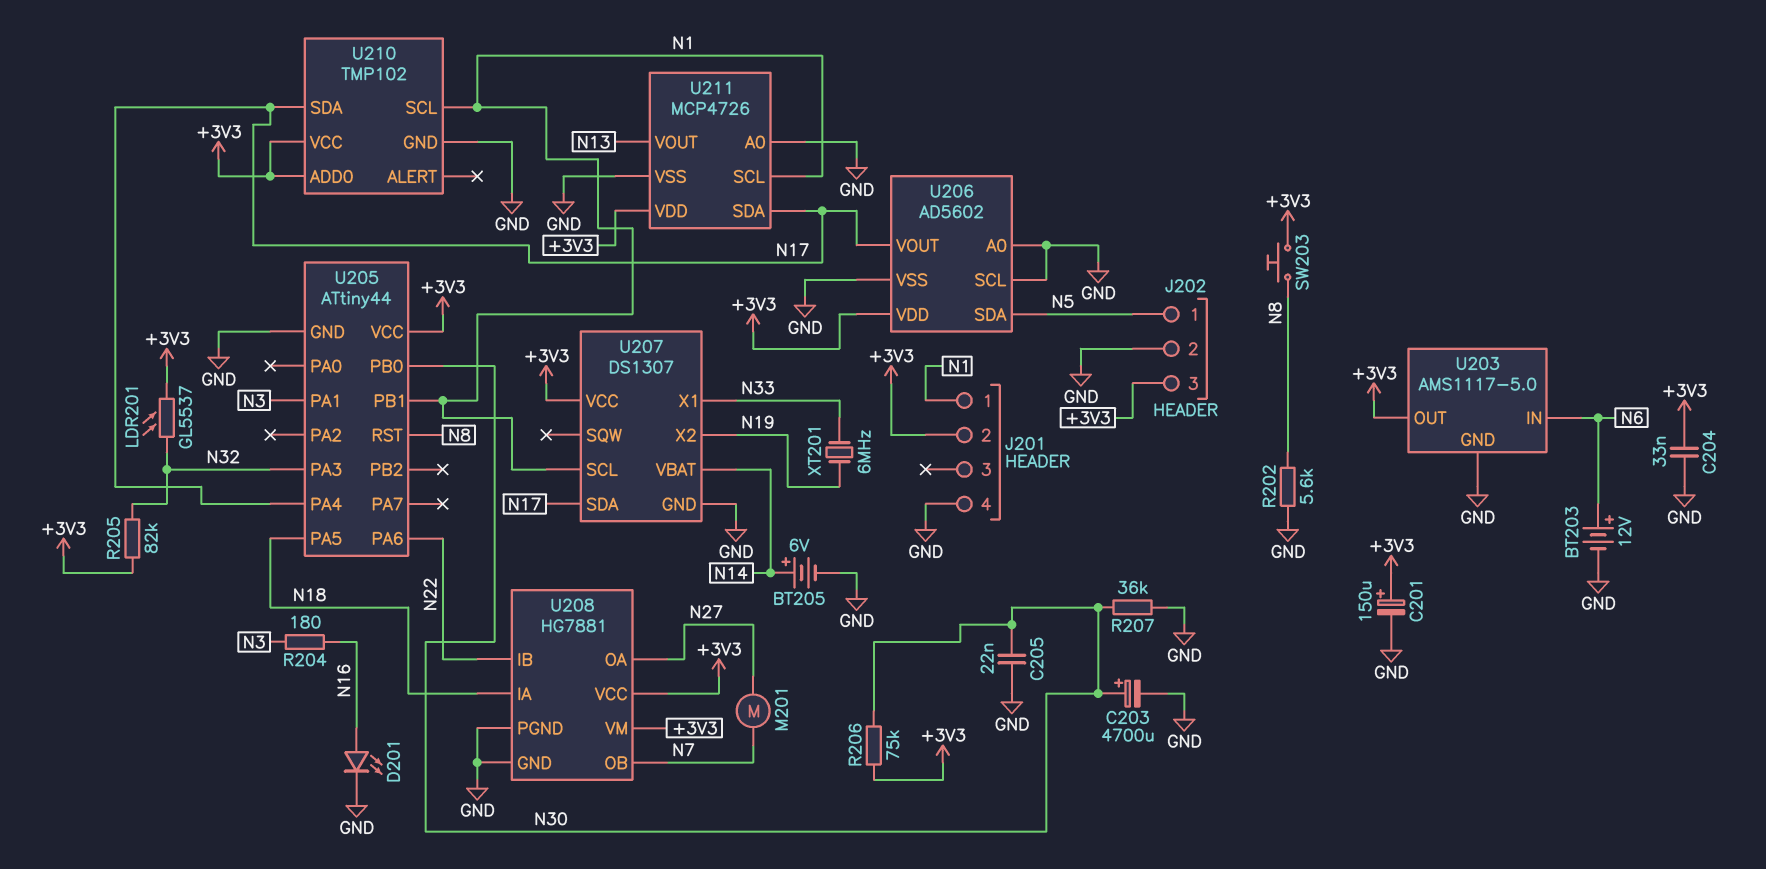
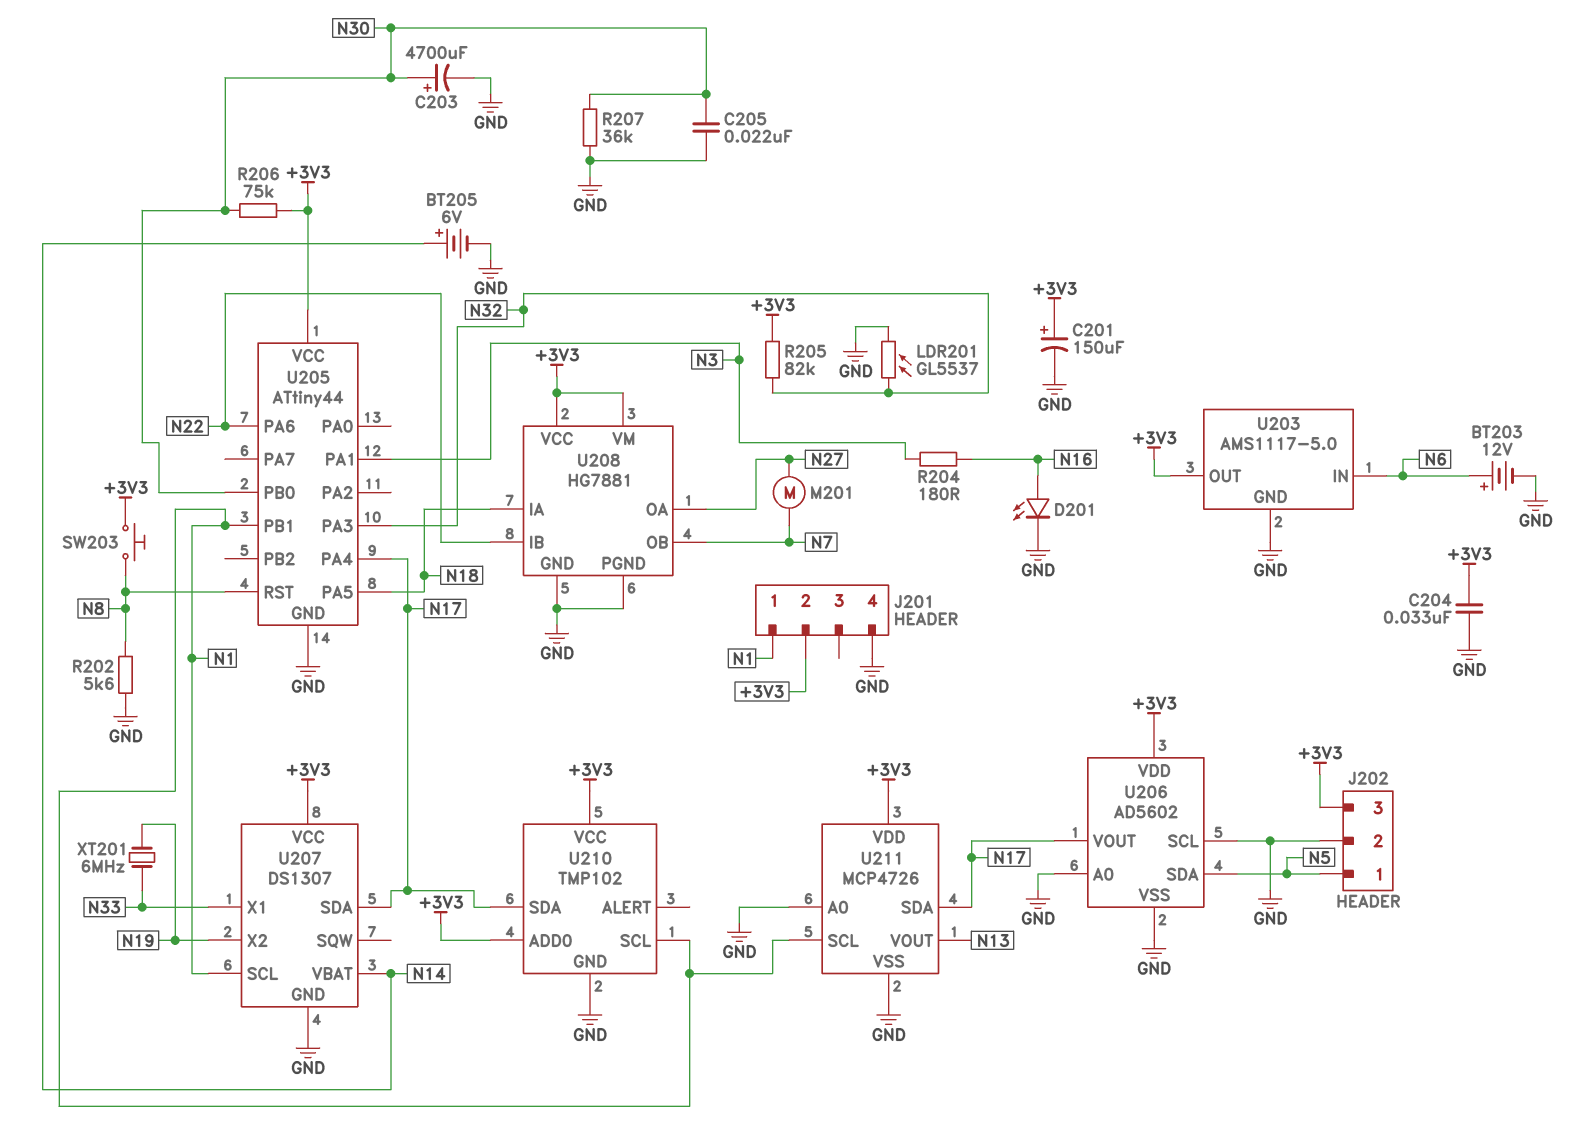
LDR201: GL5537 (+3V3, N32) -> GL5537 (GND, N32)

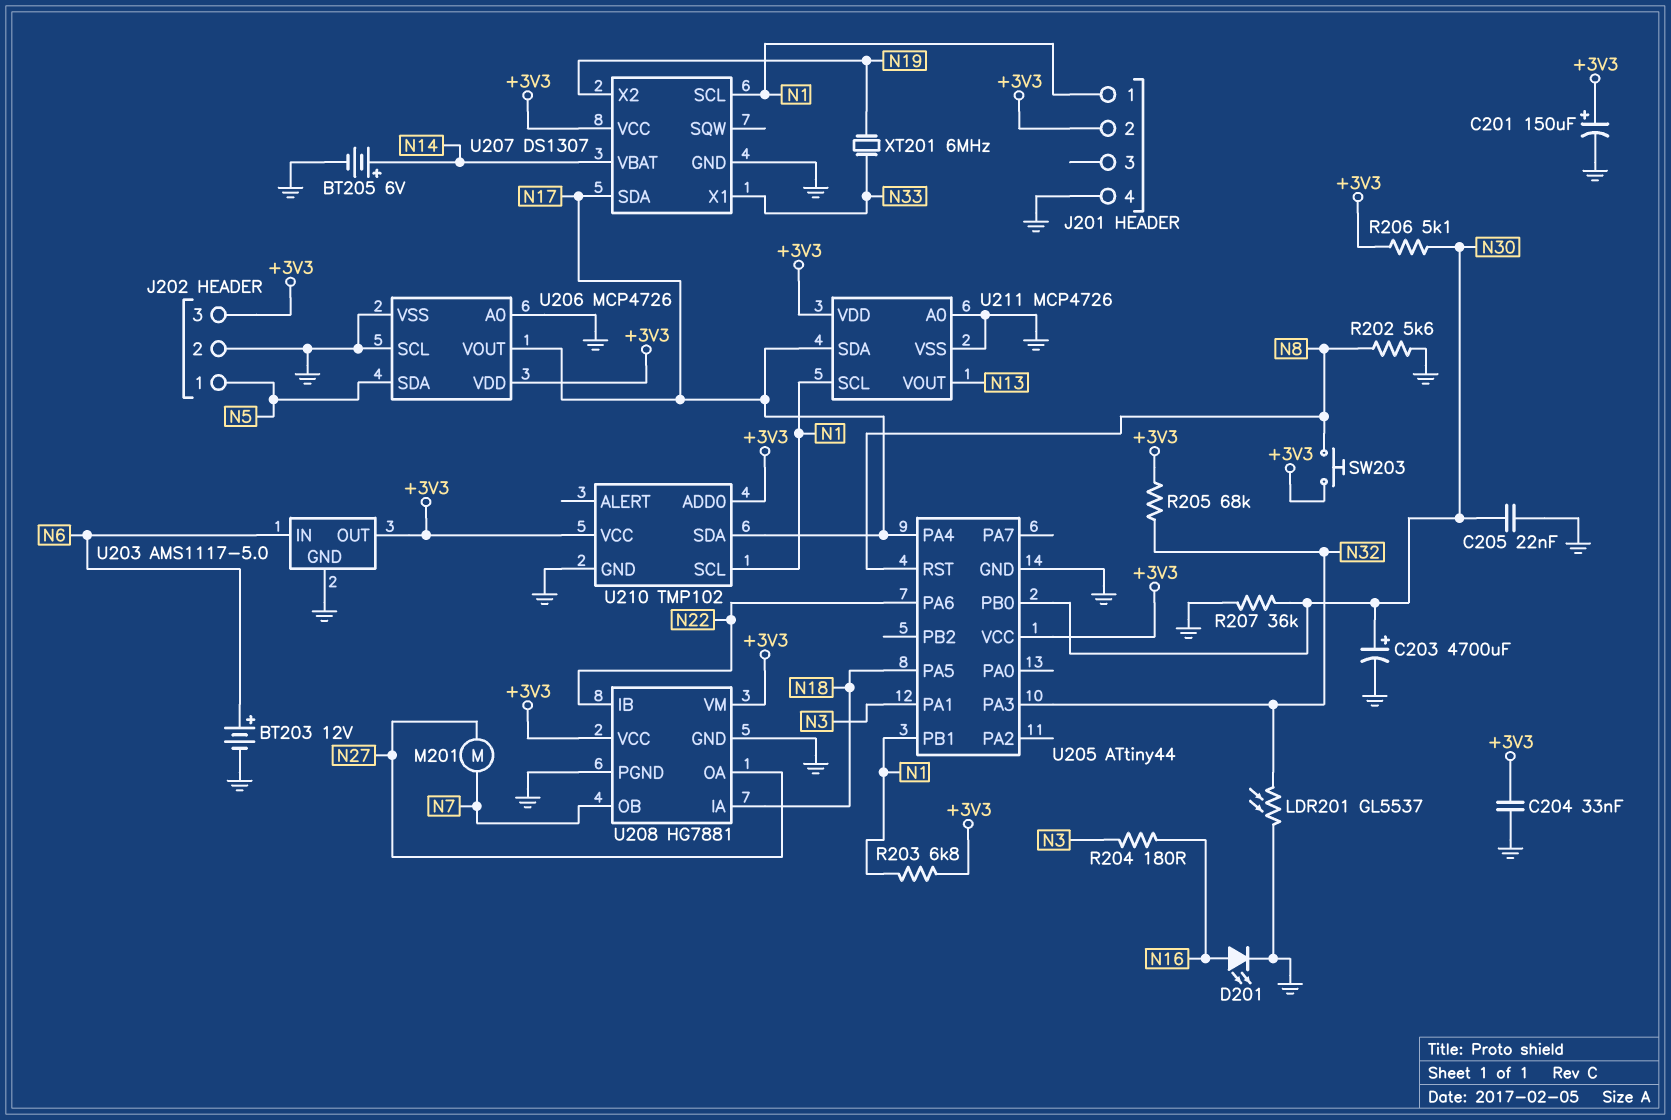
R203: none -> 6.8k (+3V3, N1)
R205: 82k (+3V3, N32) -> 68k (+3V3, N32)
R206: 75k (+3V3, N30) -> 5.1k (+3V3, N30)
U206: AD5602 -> MCP4726

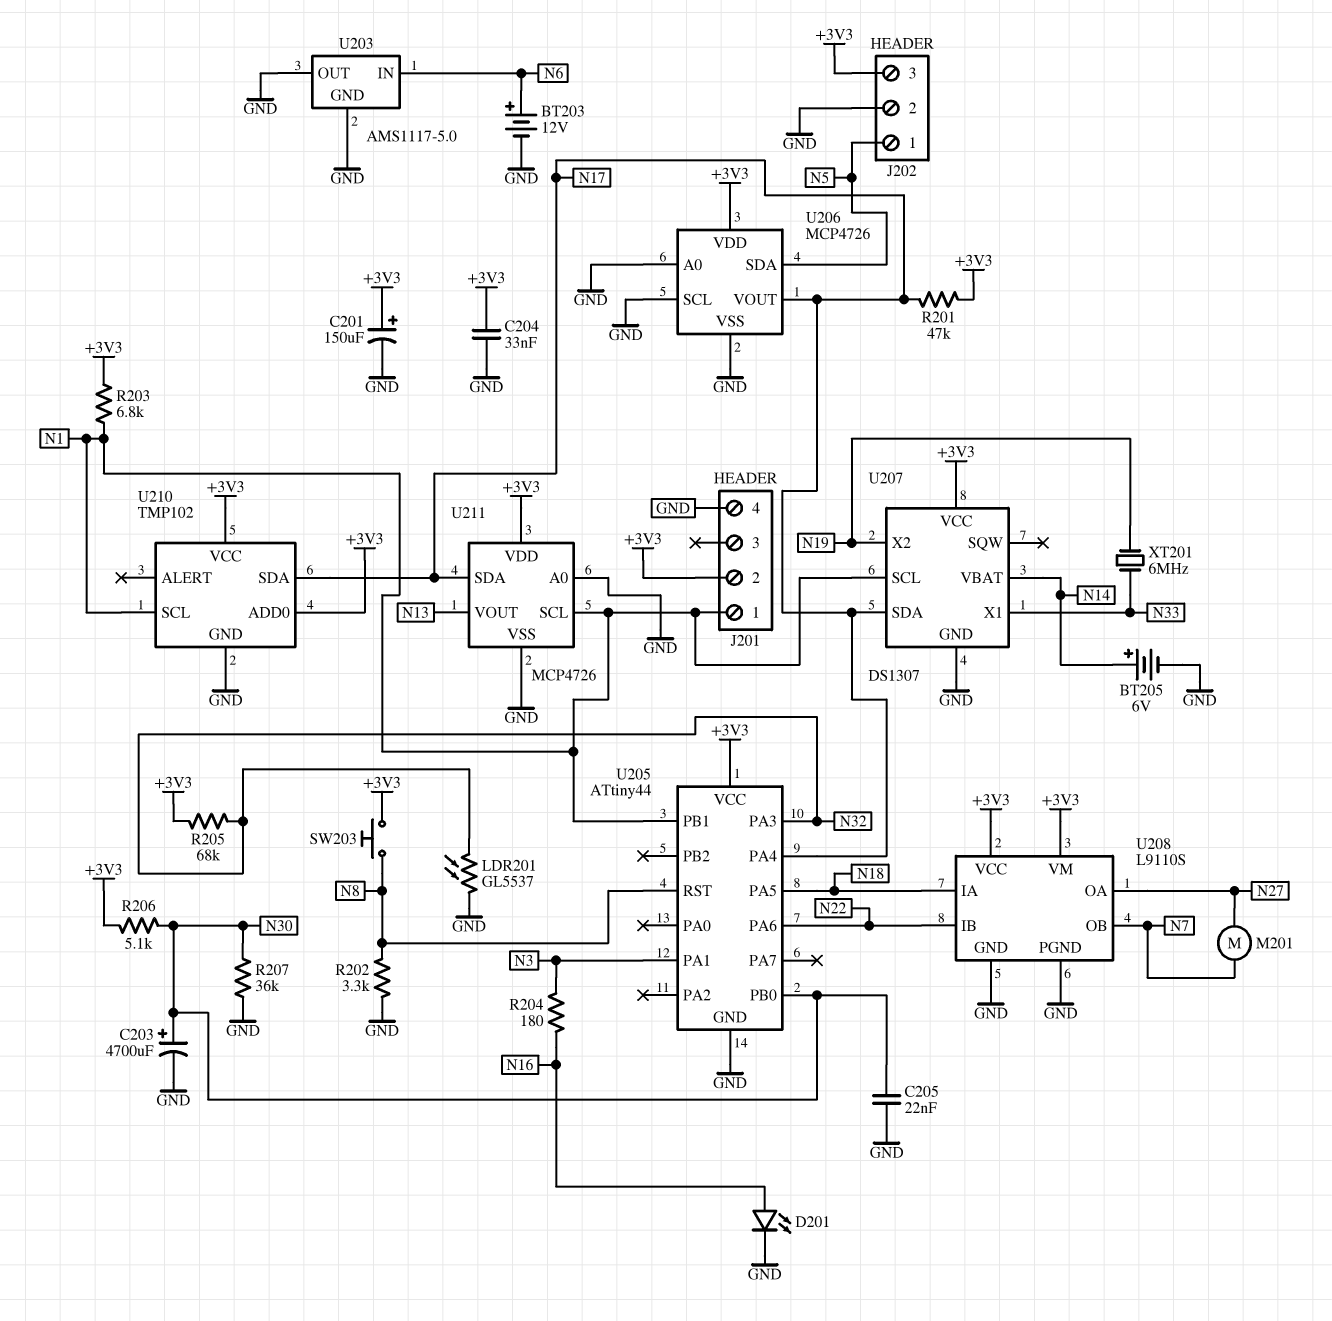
R201: none -> 47k (+3V3, N17)
R202: 5.6k (GND, N8) -> 3.3k (GND, N8)
U203 pin OUT: +3V3 -> GND
U208: HG7881 -> L9110S

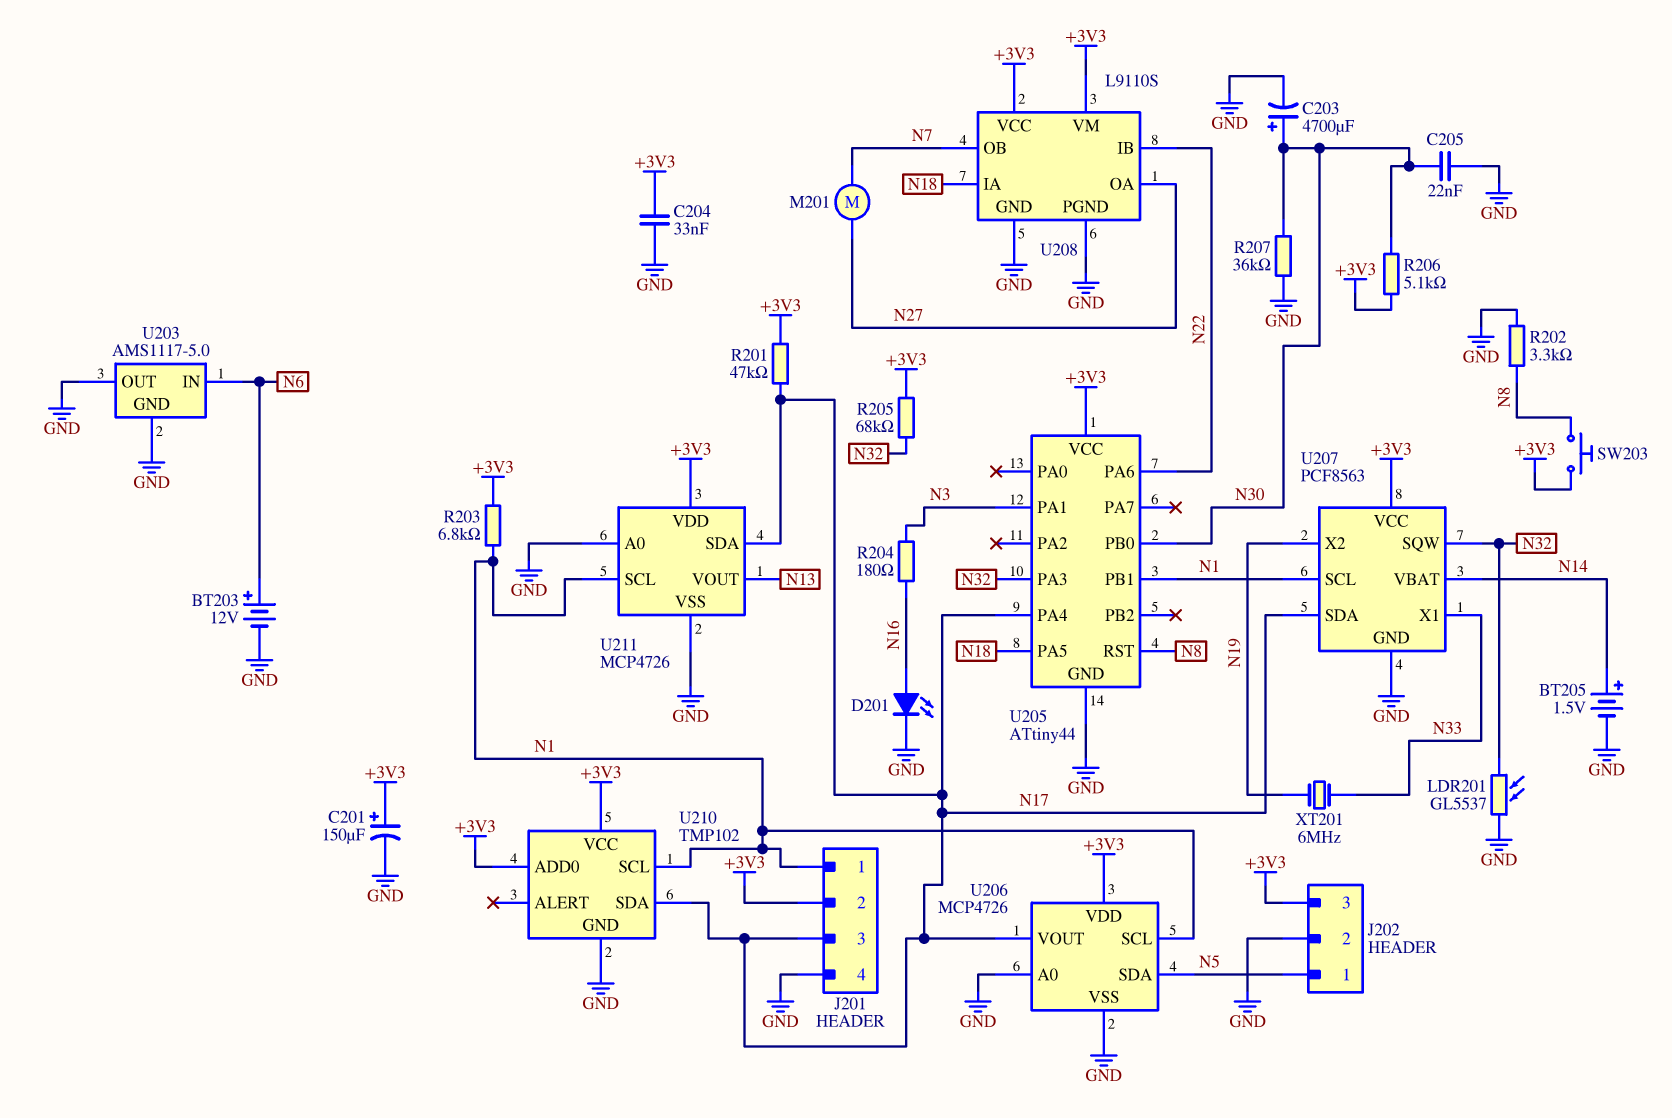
BT205: 6V (plus N14, minus GND) -> 1.5V (plus N14, minus GND)
J201 pin 3: none -> N17
U206 pin SCL: GND -> N1
U207: DS1307 -> PCF8563
U207 pin SQW: none -> N32

